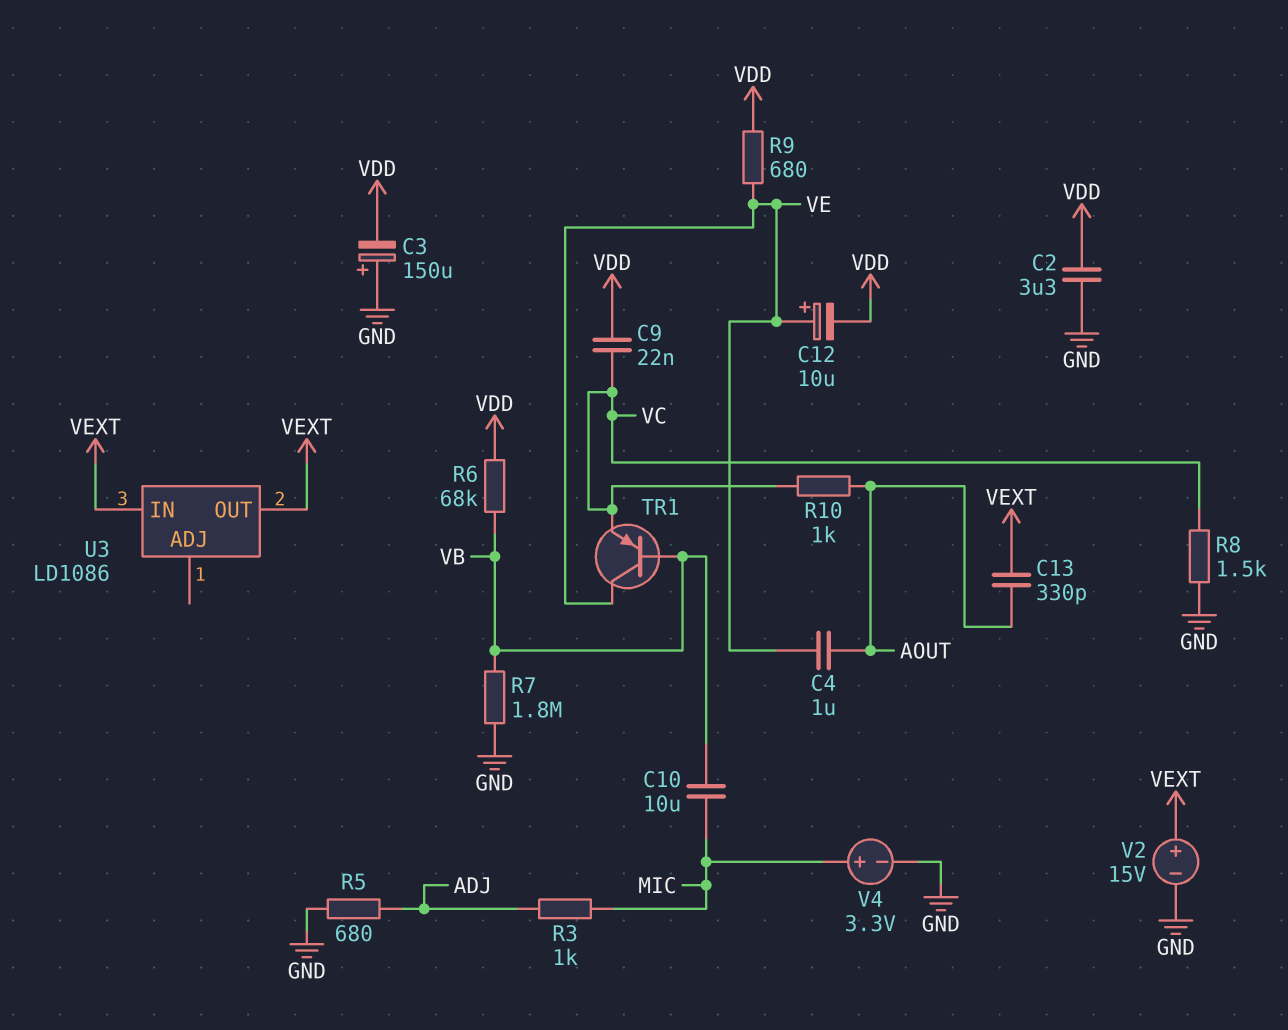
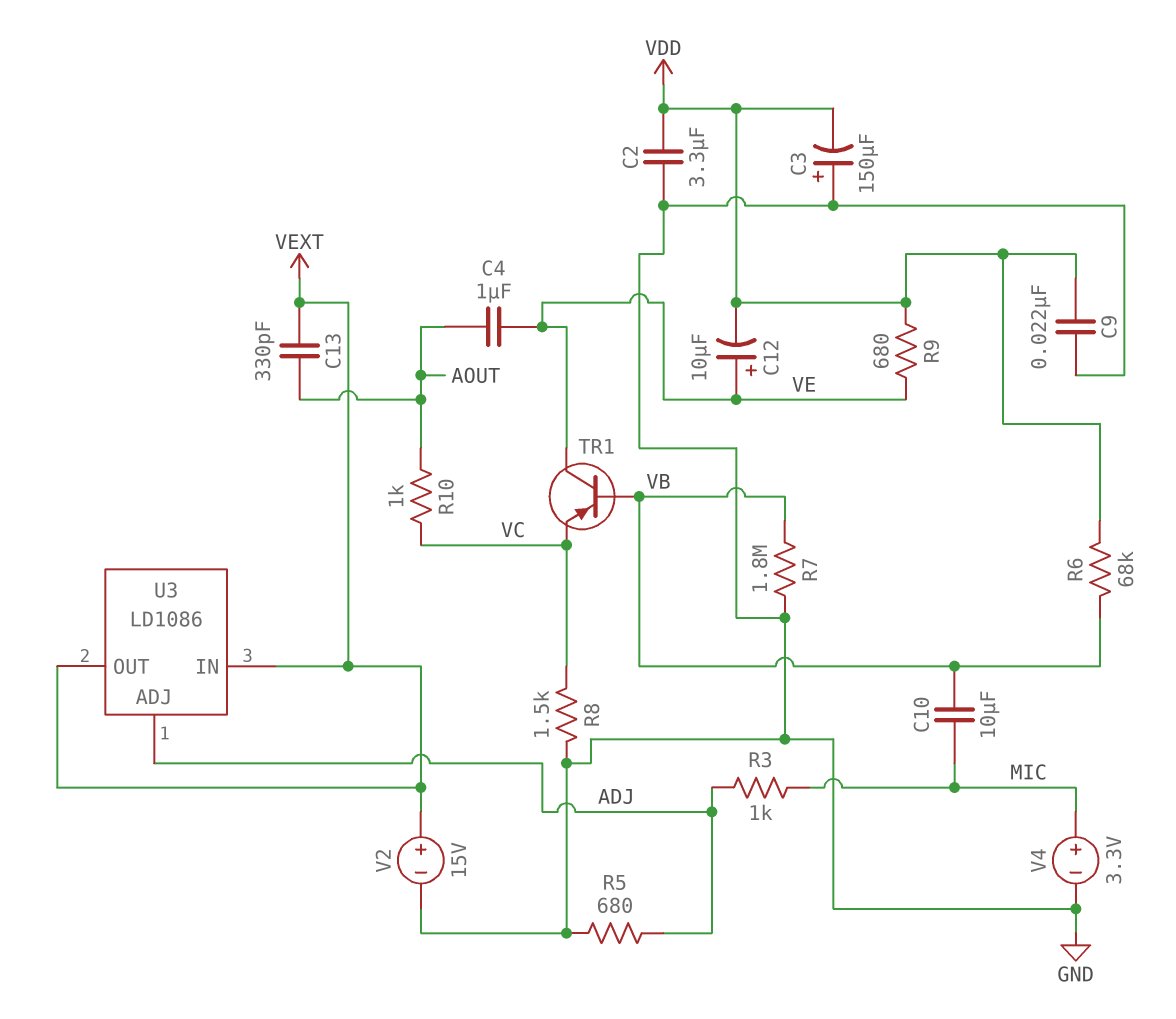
C9: 22nF (VC, VDD) -> 22nF (GND, VDD)
U3 pin ADJ: none -> ADJ

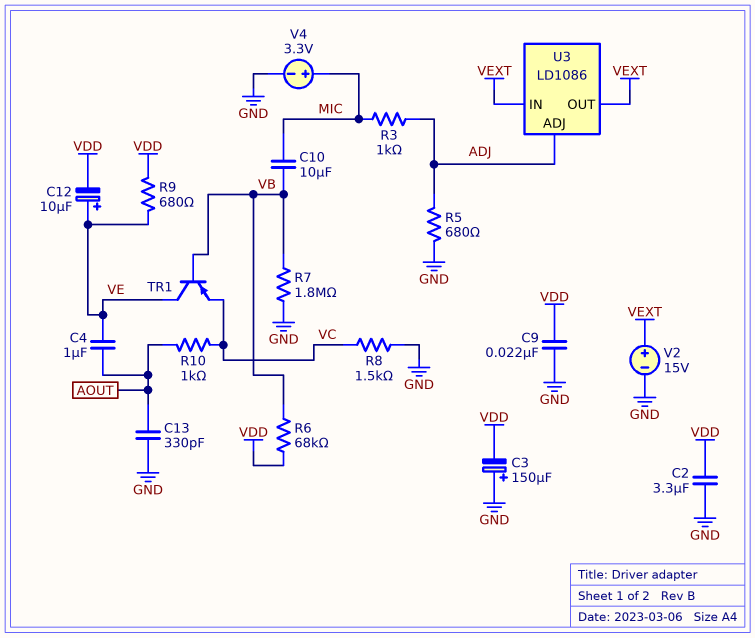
C13: 330pF (AOUT, VEXT) -> 330pF (AOUT, GND)

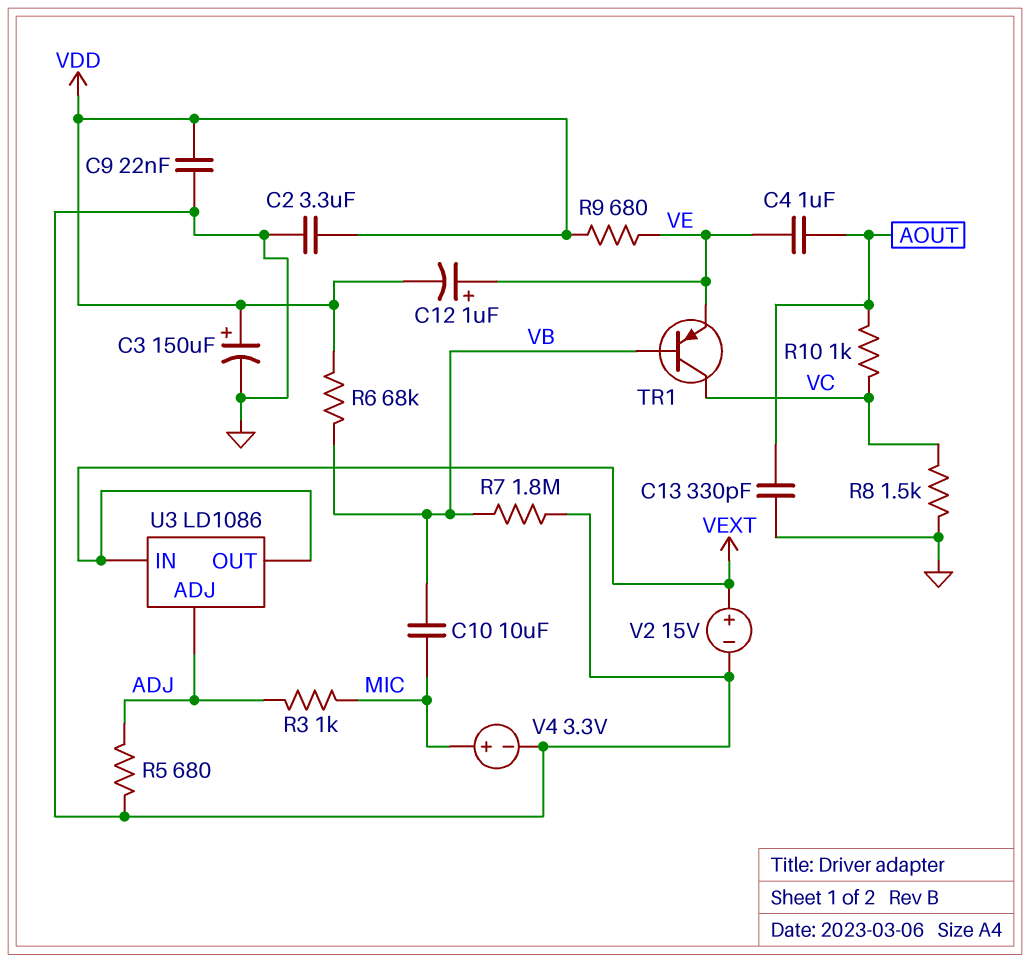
C3: 150uF (plus GND, minus VDD) -> 150uF (plus VDD, minus GND)
C12: 10uF (plus VE, minus VDD) -> 1uF (plus VE, minus VDD)
TR1: PNP (B VB, C VE, E VC) -> PNP (B VB, C VC, E VE)

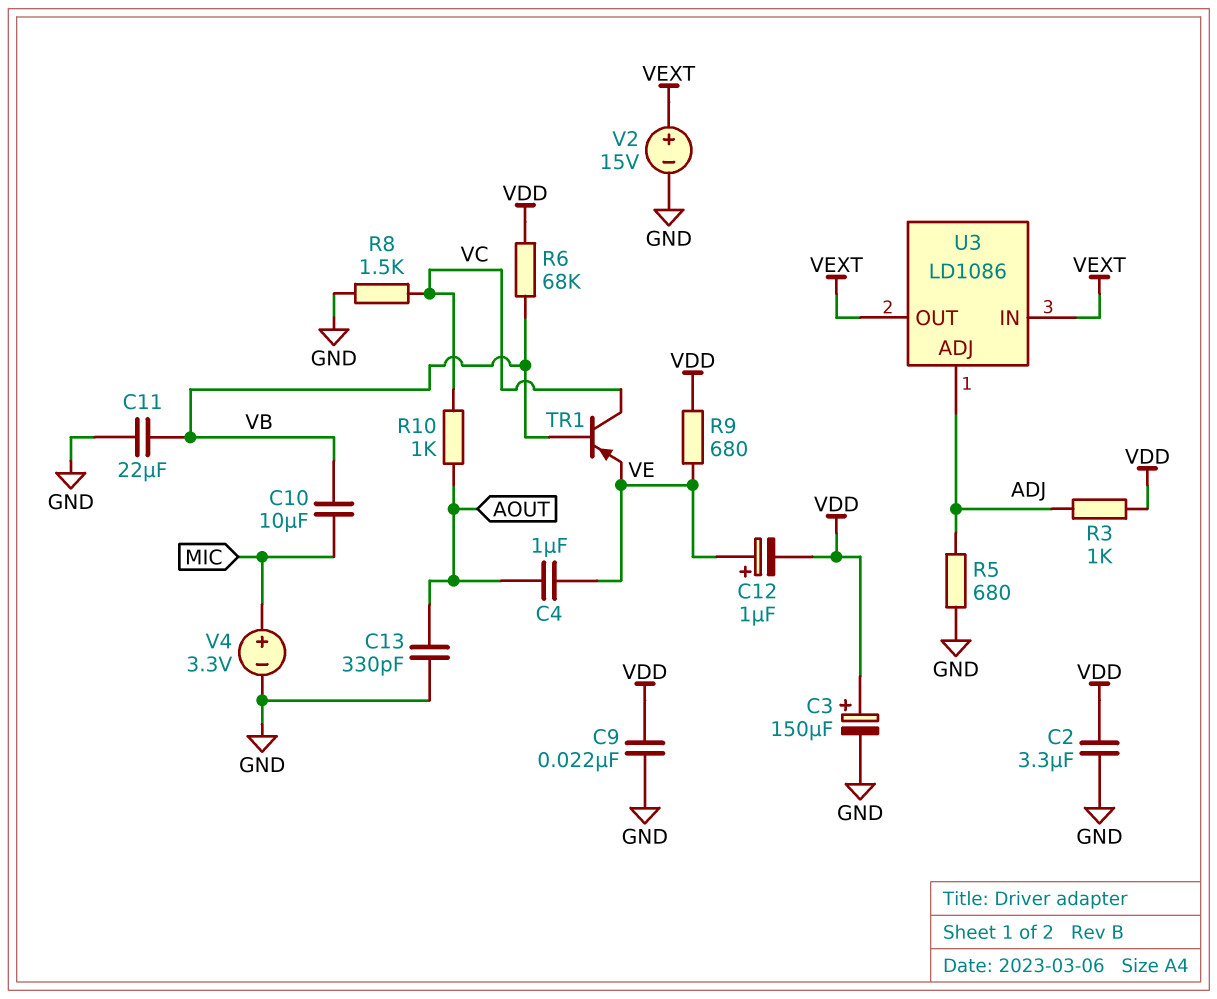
C11: none -> 22uF (GND, VB)
R3: 1k (ADJ, MIC) -> 1k (ADJ, VDD)
R7: 1.8M (GND, VB) -> none

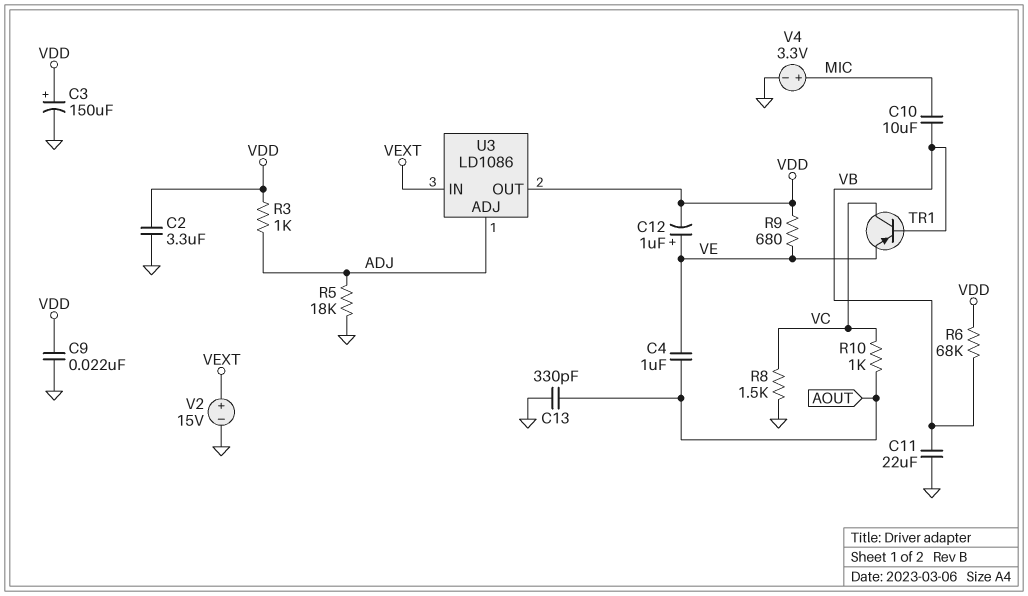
R5: 680 (ADJ, GND) -> 18k (ADJ, GND)
U3 pin OUT: VEXT -> VDD

